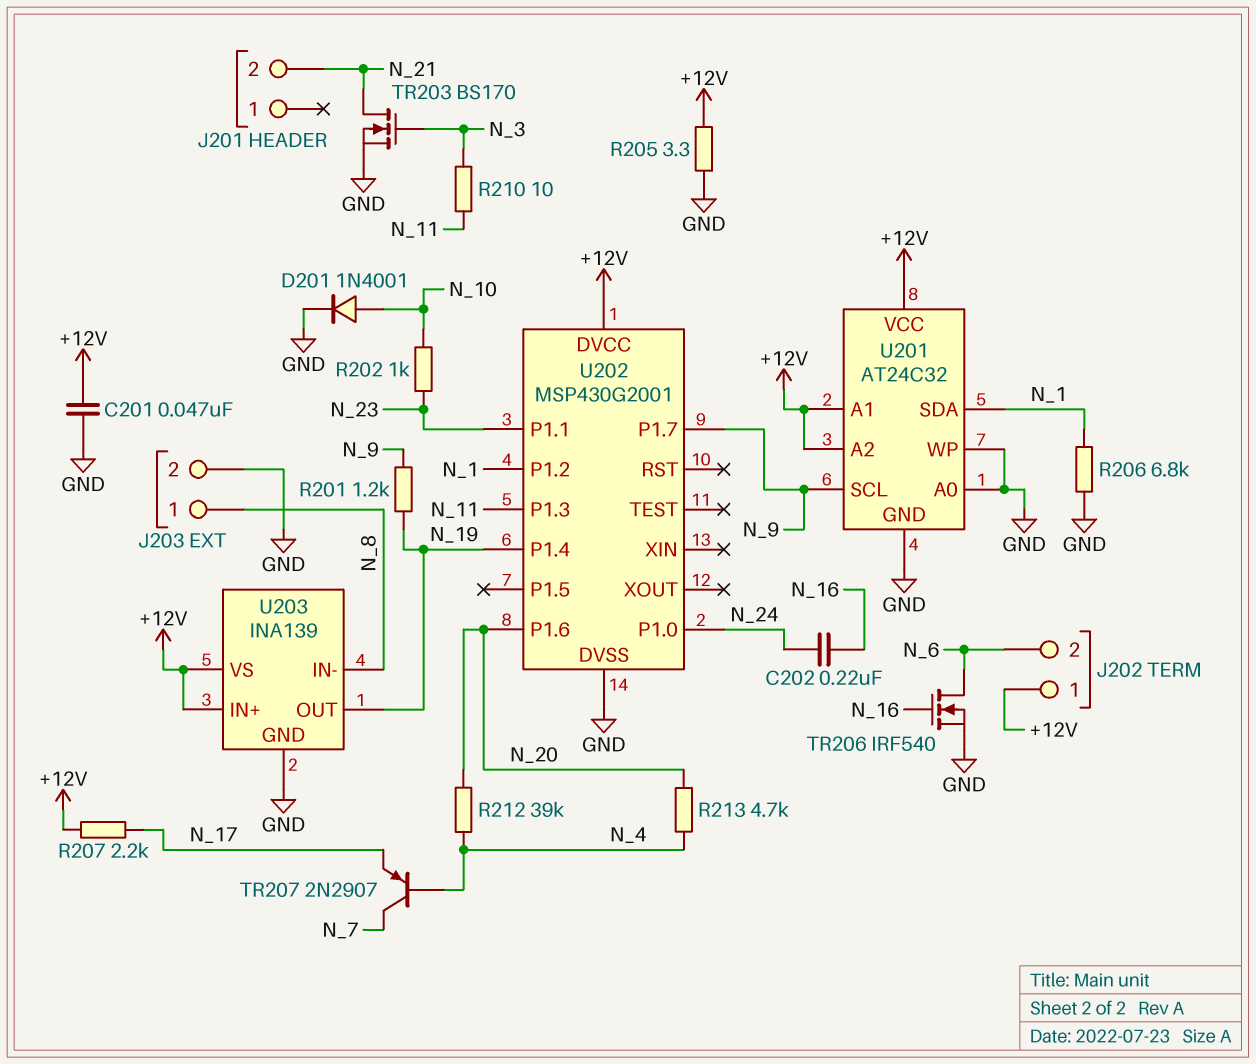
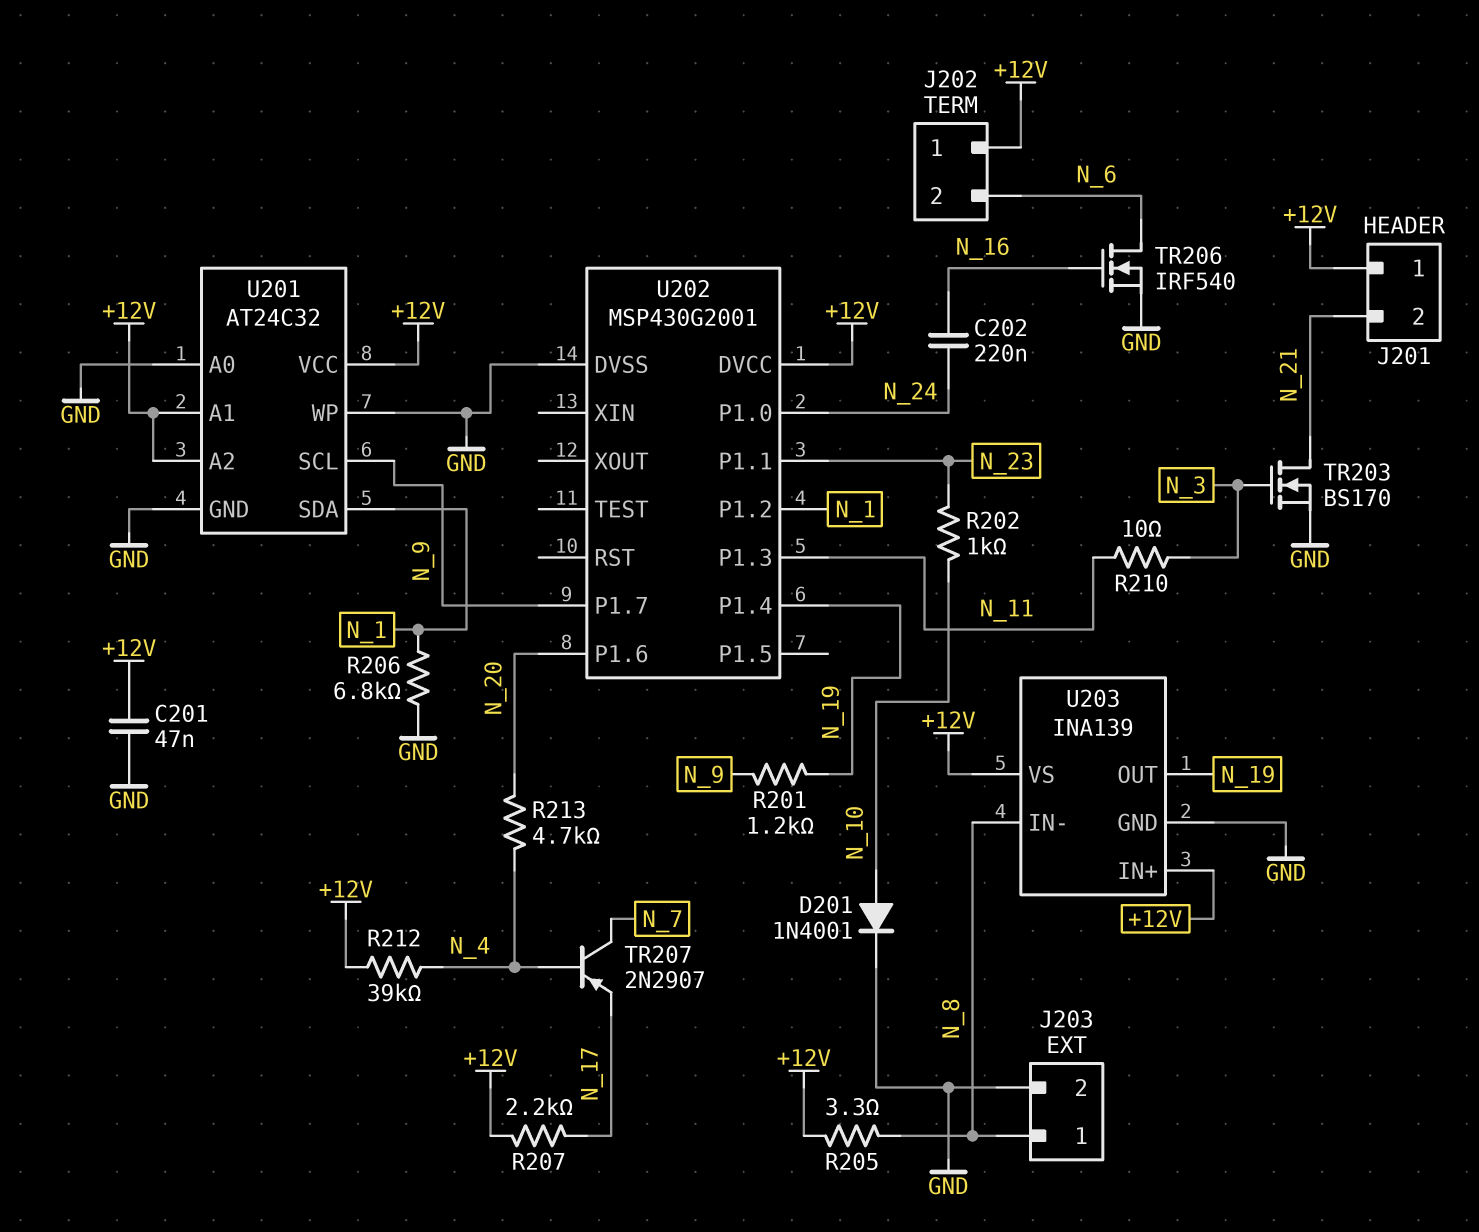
J201 pin 1: none -> +12V
R205: 3.3 (+12V, GND) -> 3.3 (+12V, N_8)
R212: 39k (N_4, N_20) -> 39k (+12V, N_4)

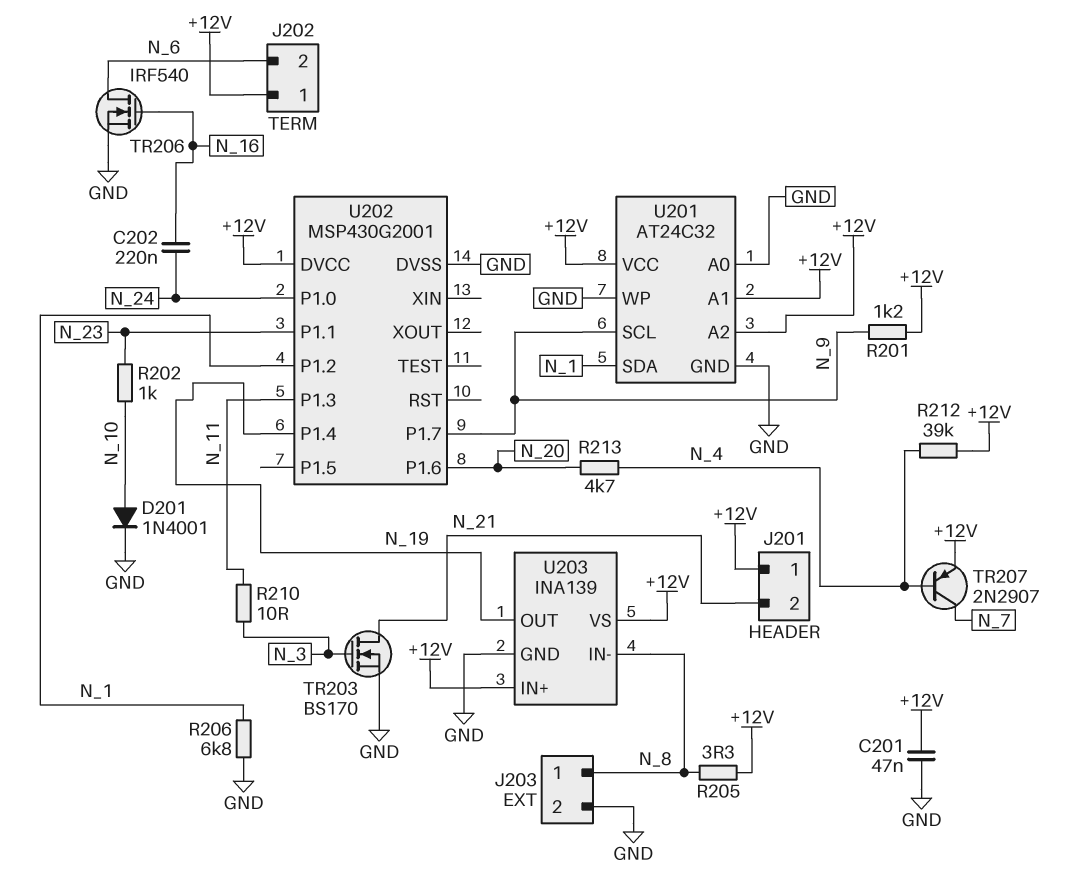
R201: 1.2k (N_9, N_19) -> 1.2k (+12V, N_9)
R207: 2.2k (+12V, N_17) -> none
TR207: PNP 2N2907 (B N_4, C N_7, E N_17) -> PNP 2N2907 (B N_4, C N_7, E +12V)

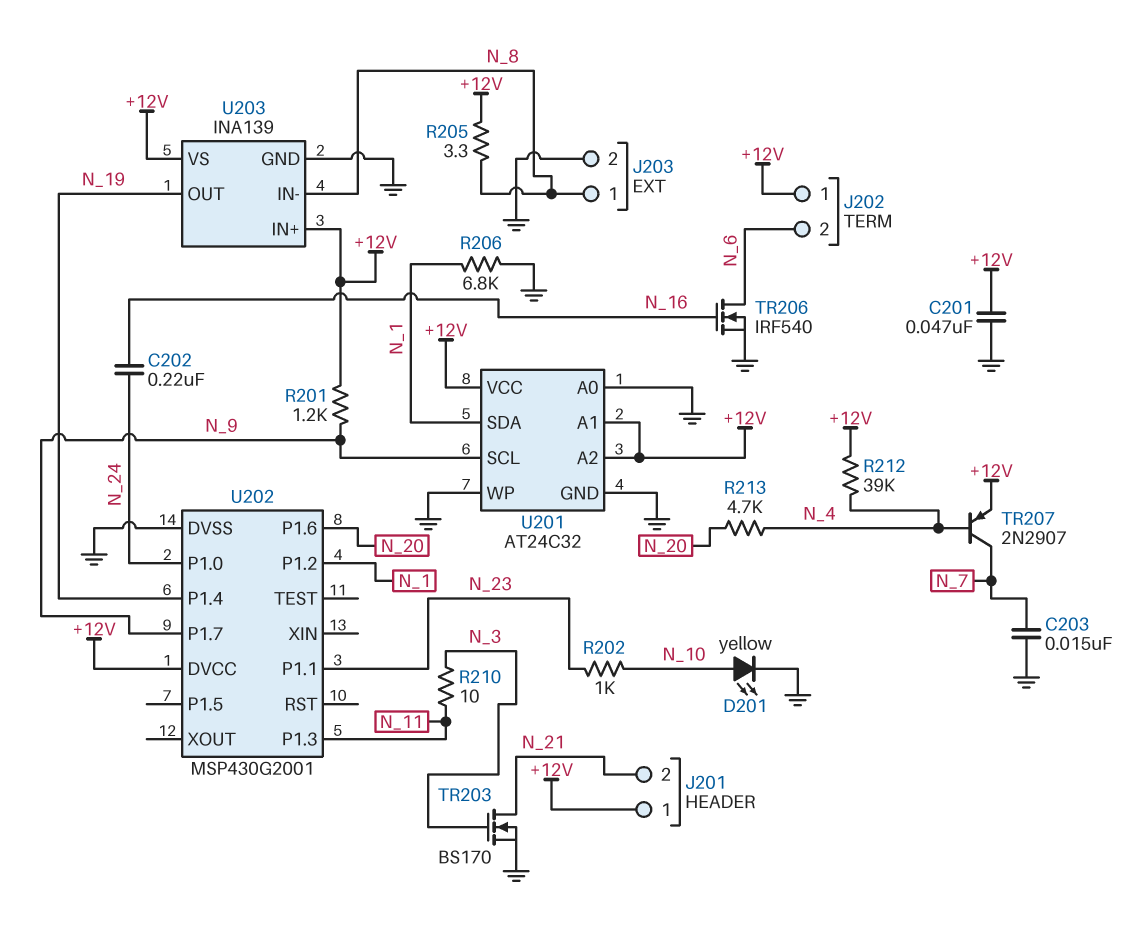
C203: none -> 15nF (GND, N_7)
D201: diode 1N4001 (A N_10, K GND) -> LED yellow (A N_10, K GND)

